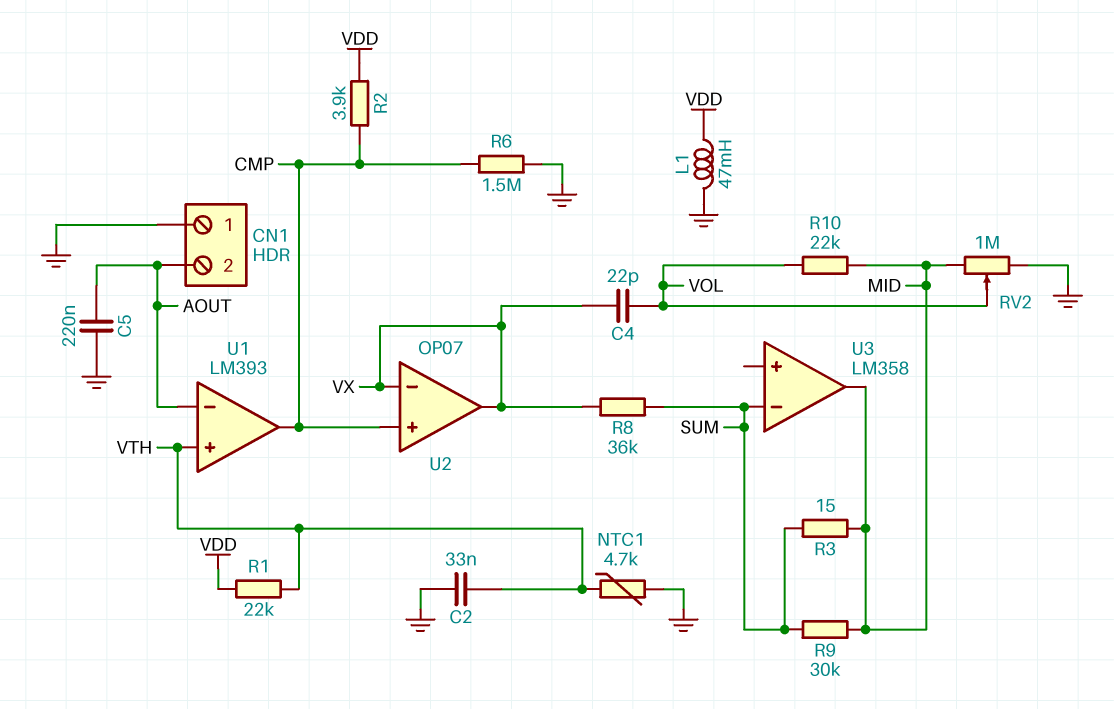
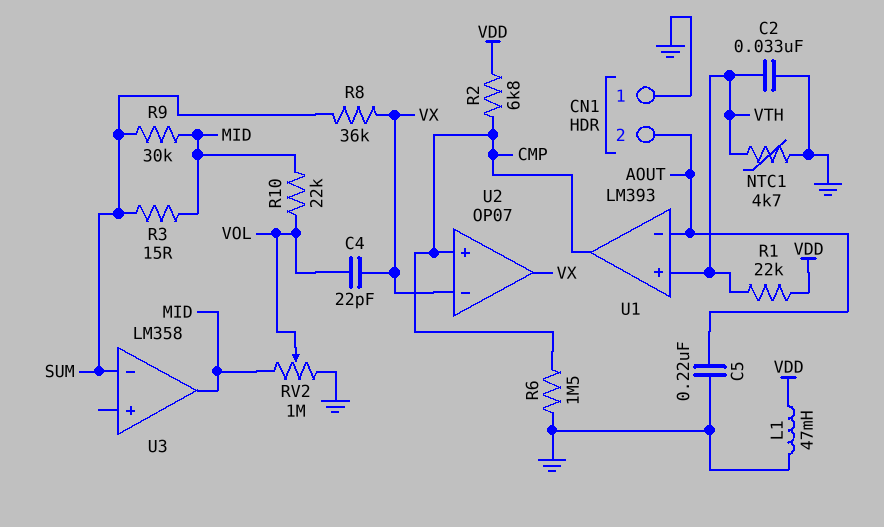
R2: 3.9k (CMP, VDD) -> 6.8k (CMP, VDD)

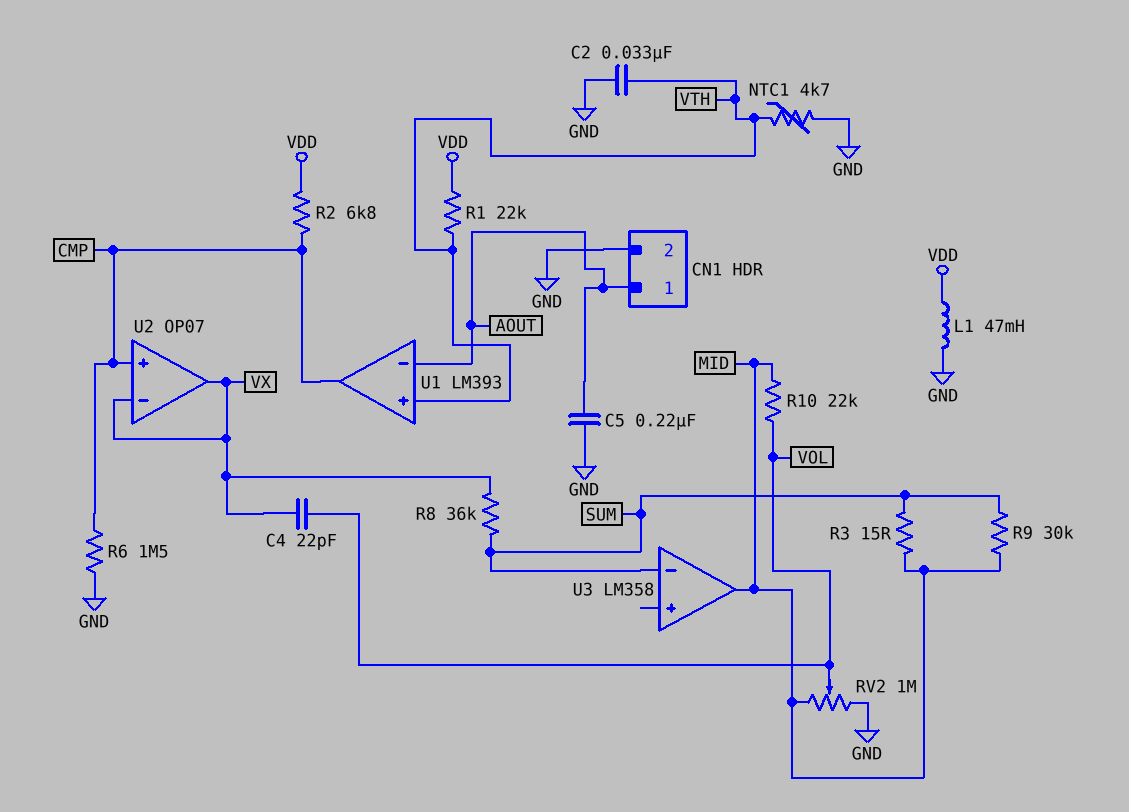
CN1 pin 1: GND -> AOUT
CN1 pin 2: AOUT -> GND

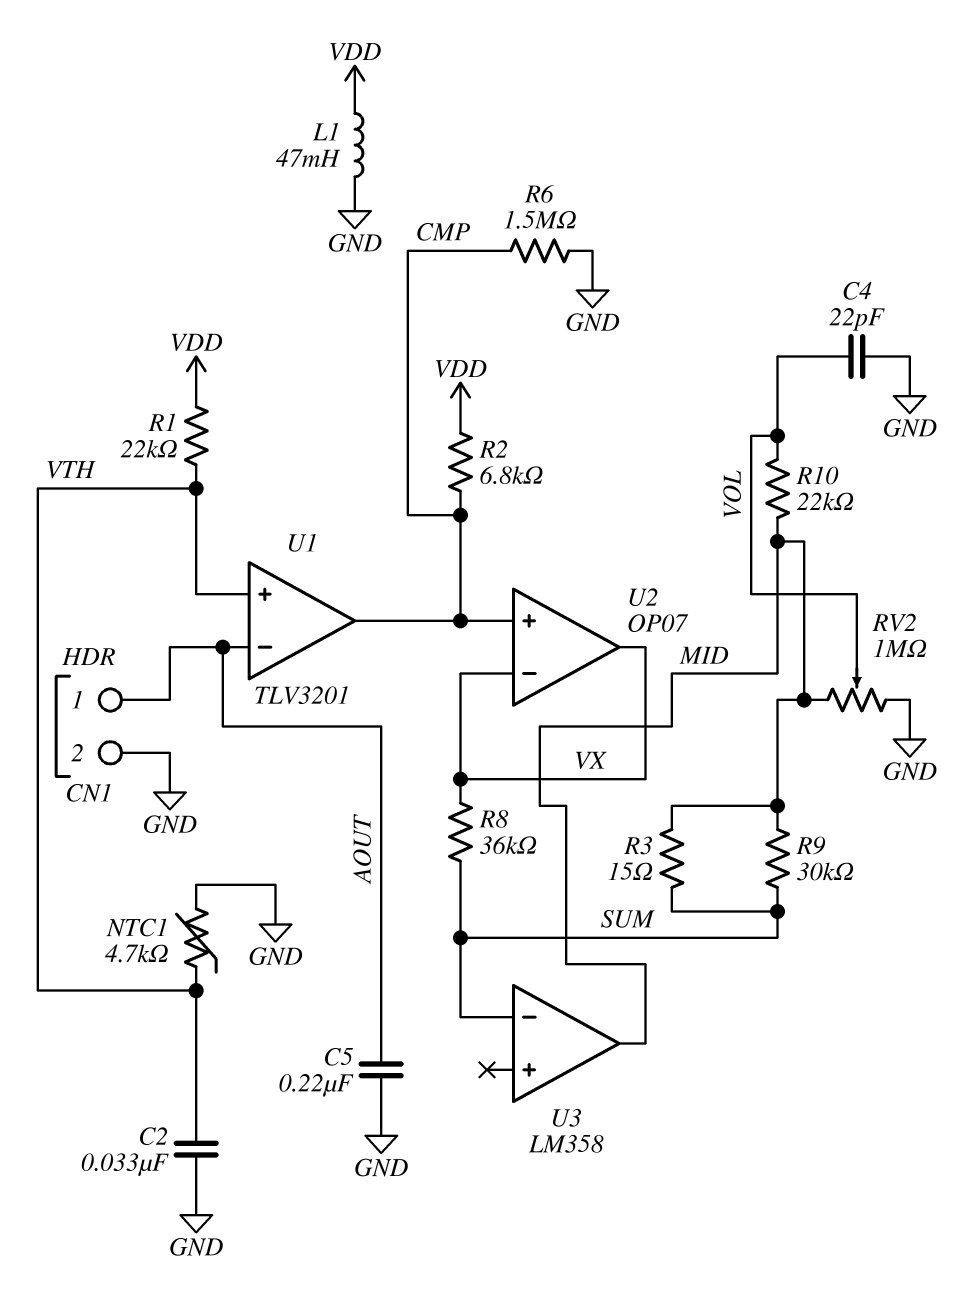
C4: 22pF (VOL, VX) -> 22pF (GND, VOL)
U1: LM393 -> TLV3201

